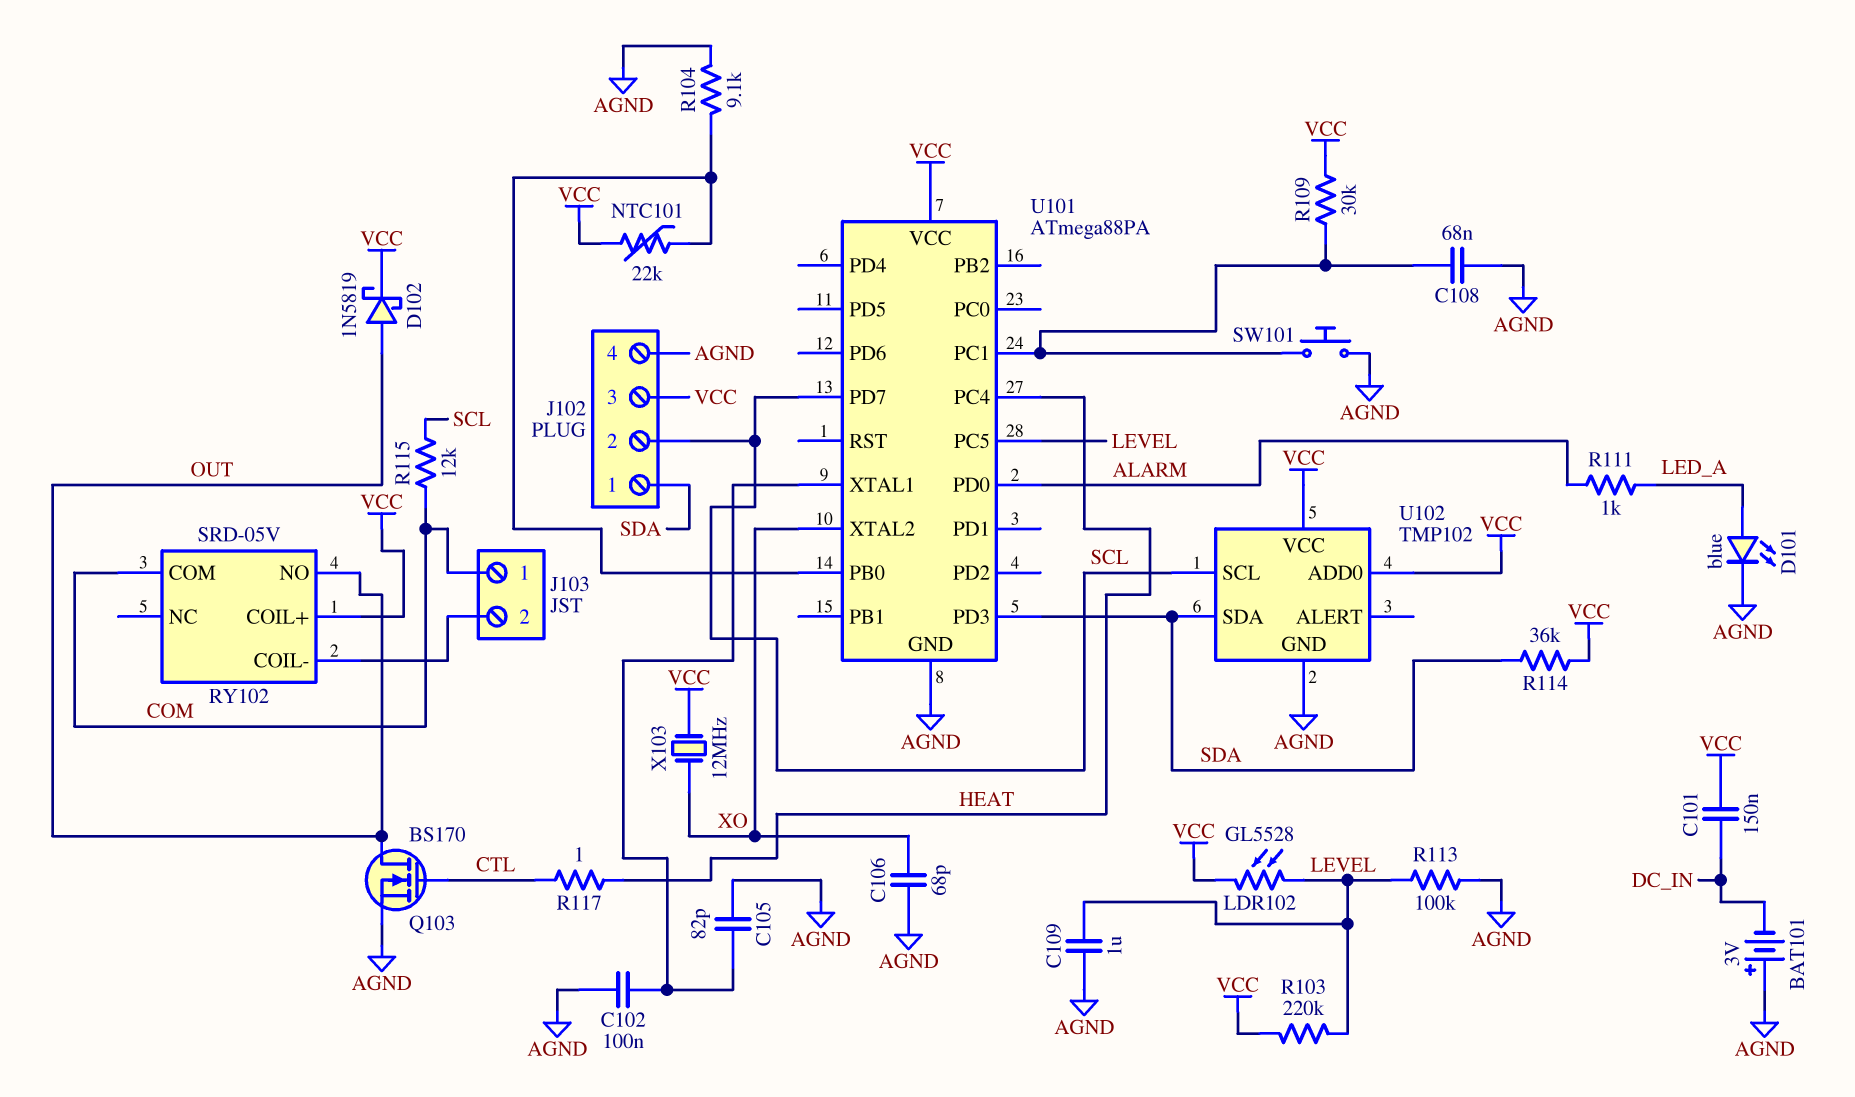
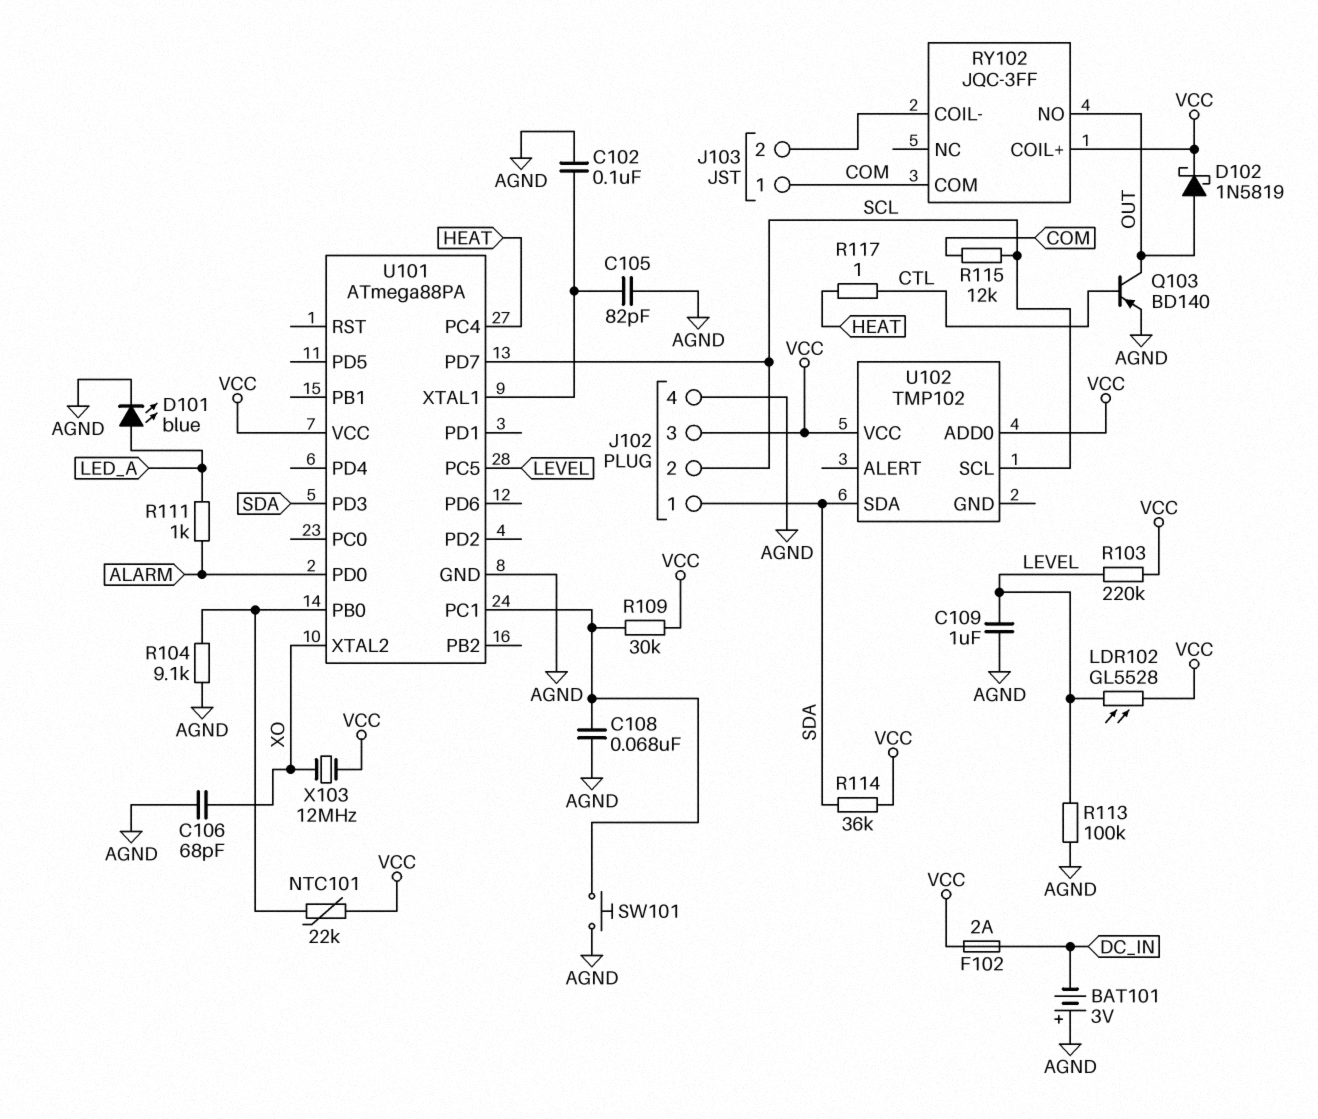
C101: 150nF (DC_IN, VCC) -> none
F102: none -> 2A (DC_IN, VCC)
Q103: NMOS BS170 (G CTL, D OUT, S AGND) -> PNP BD140 (B CTL, C OUT, E AGND)
RY102: SRD-05V -> JQC-3FF
U102 pin GND: AGND -> none

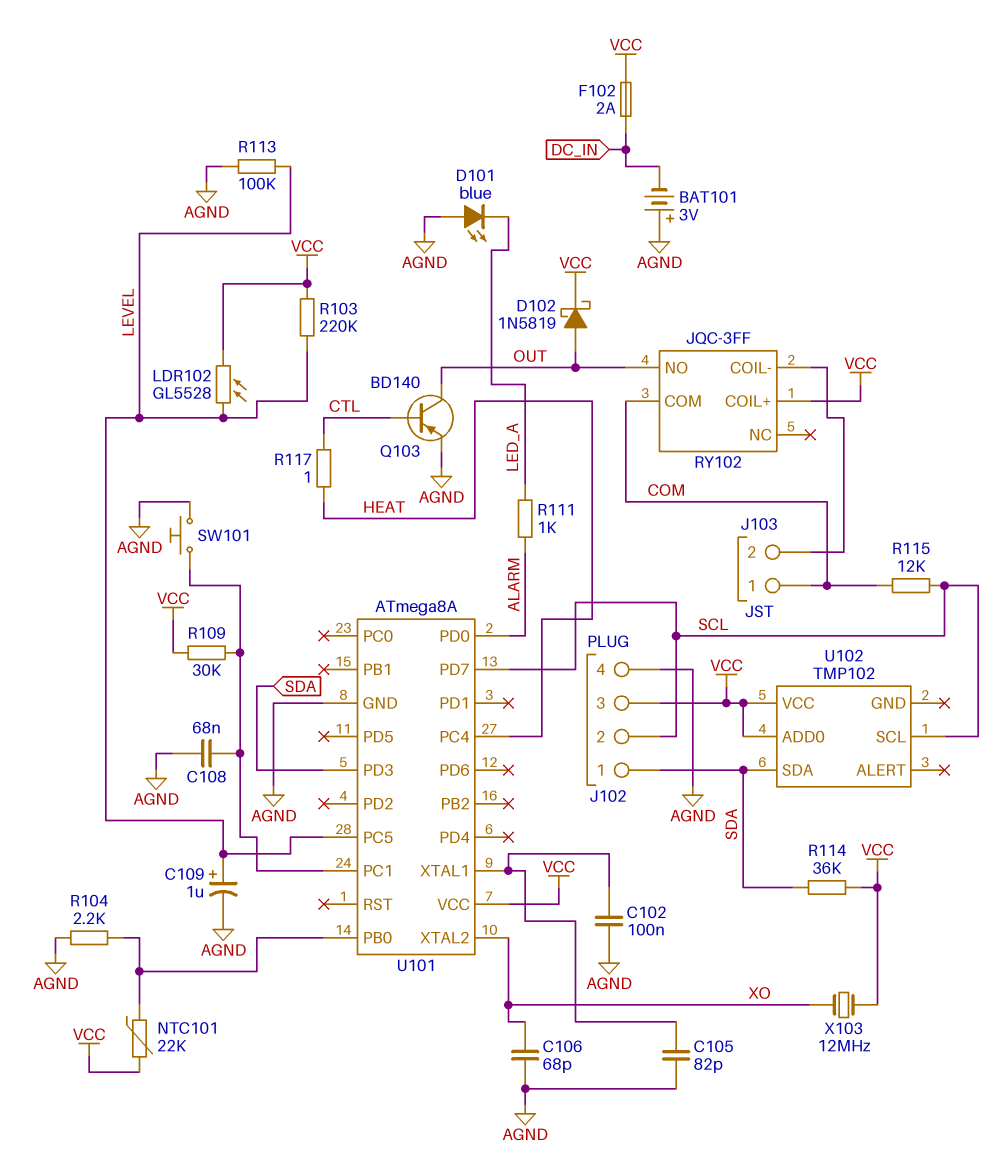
C109: 1uF (AGND, LEVEL) -> 1uF (plus LEVEL, minus AGND)
D101: LED blue (A LED_A, K AGND) -> LED blue (A AGND, K LED_A)
R104: 9.1k (AGND, U101/PB0) -> 2.2k (AGND, U101/PB0)
U101: ATmega88PA -> ATmega8A

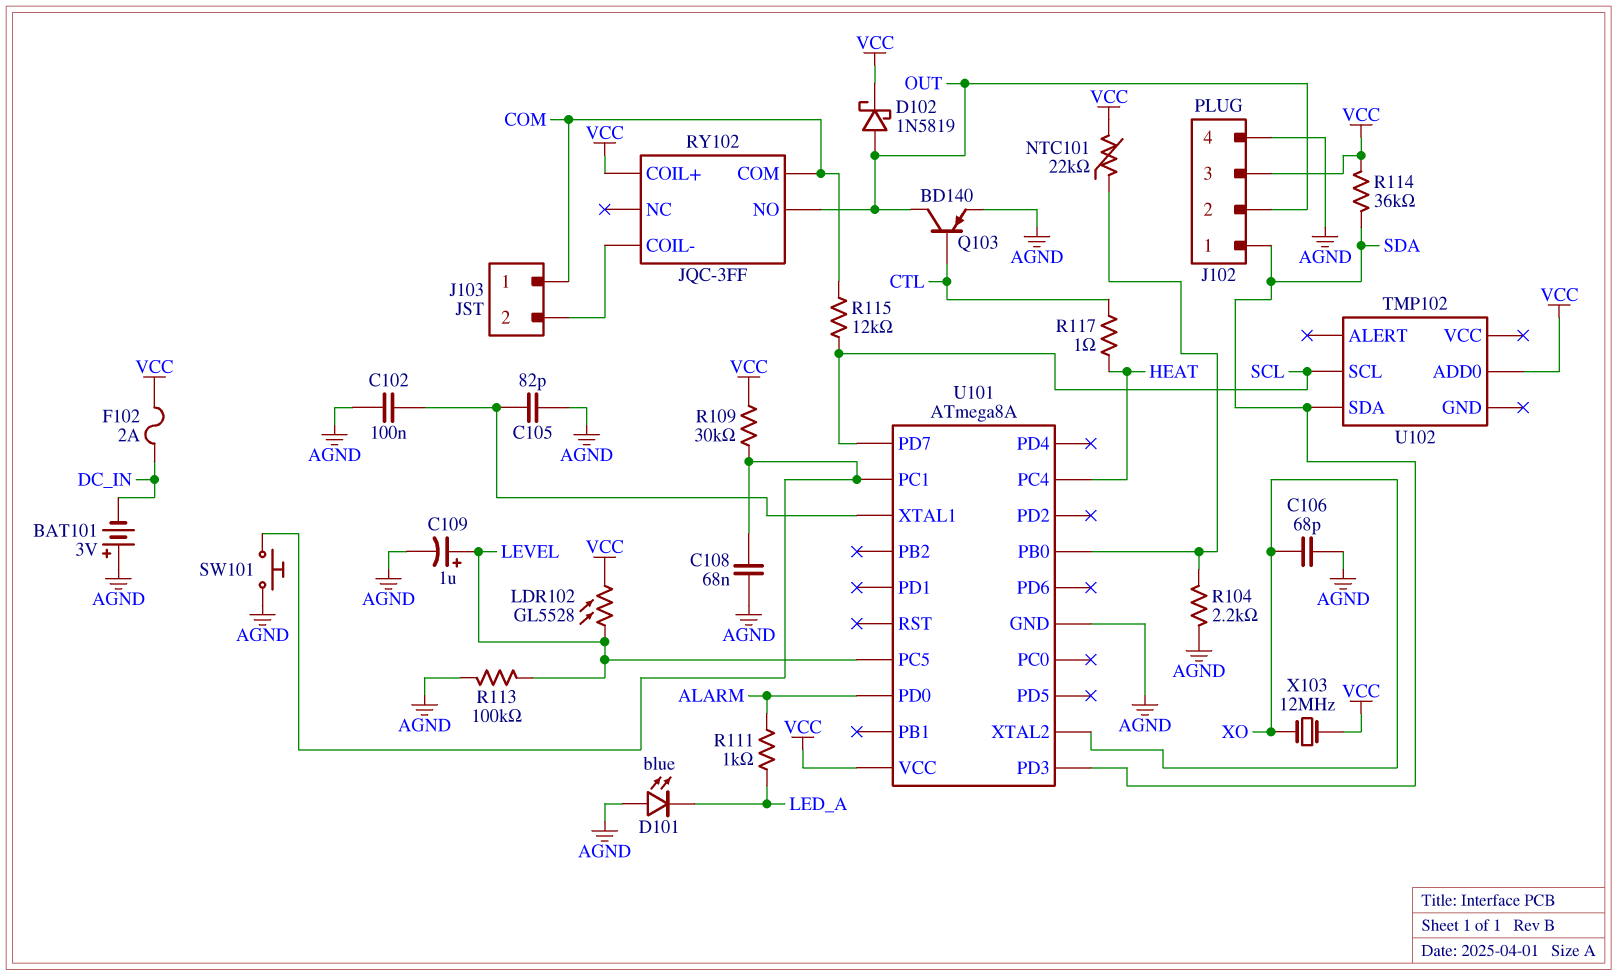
J102 pin 2: SCL -> OUT
R103: 220k (LEVEL, VCC) -> none
U102 pin VCC: VCC -> none

